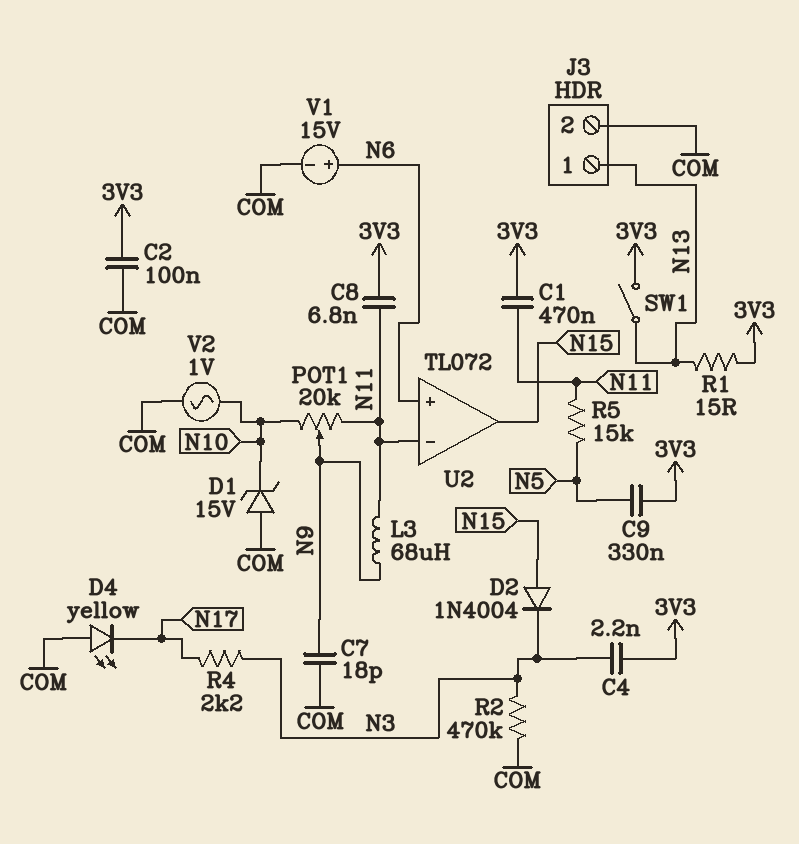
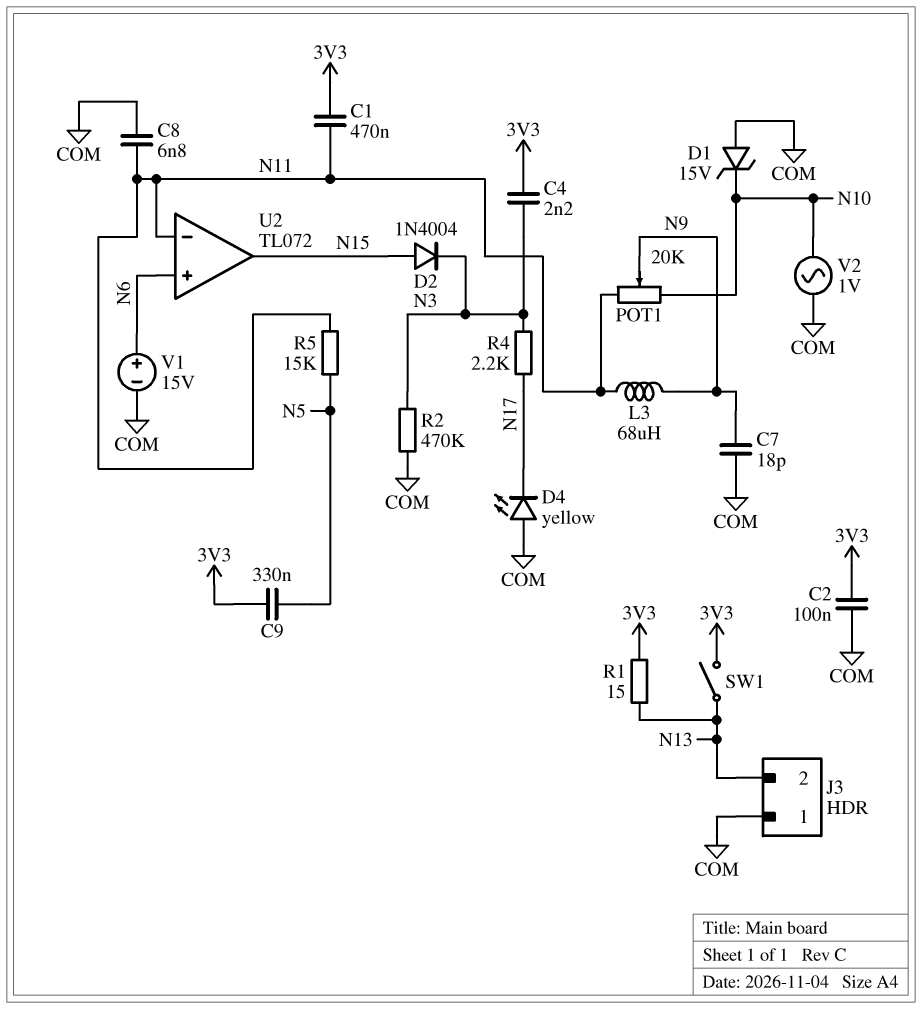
C8: 6.8nF (3V3, N11) -> 6.8nF (COM, N11)
J3 pin 1: N13 -> COM
J3 pin 2: COM -> N13

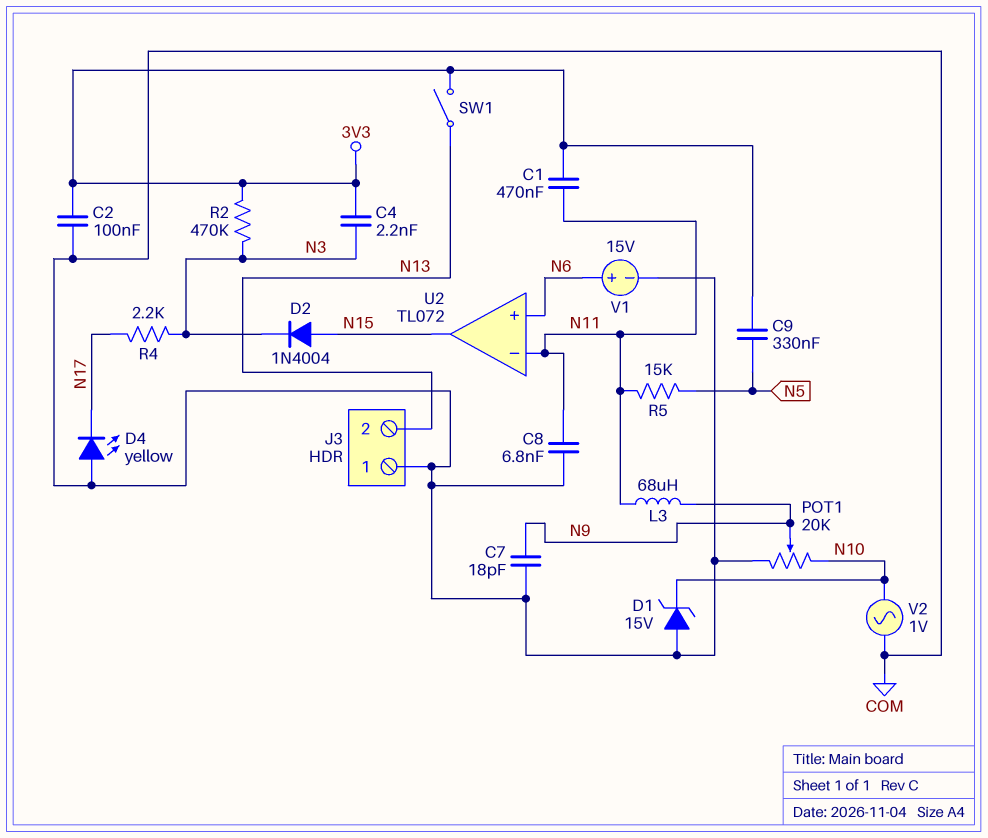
POT1: 20k (N10, N11, wiper N9) -> 20k (COM, N10, wiper N9)
R1: 15 (3V3, N13) -> none
R2: 470k (COM, N3) -> 470k (3V3, N3)

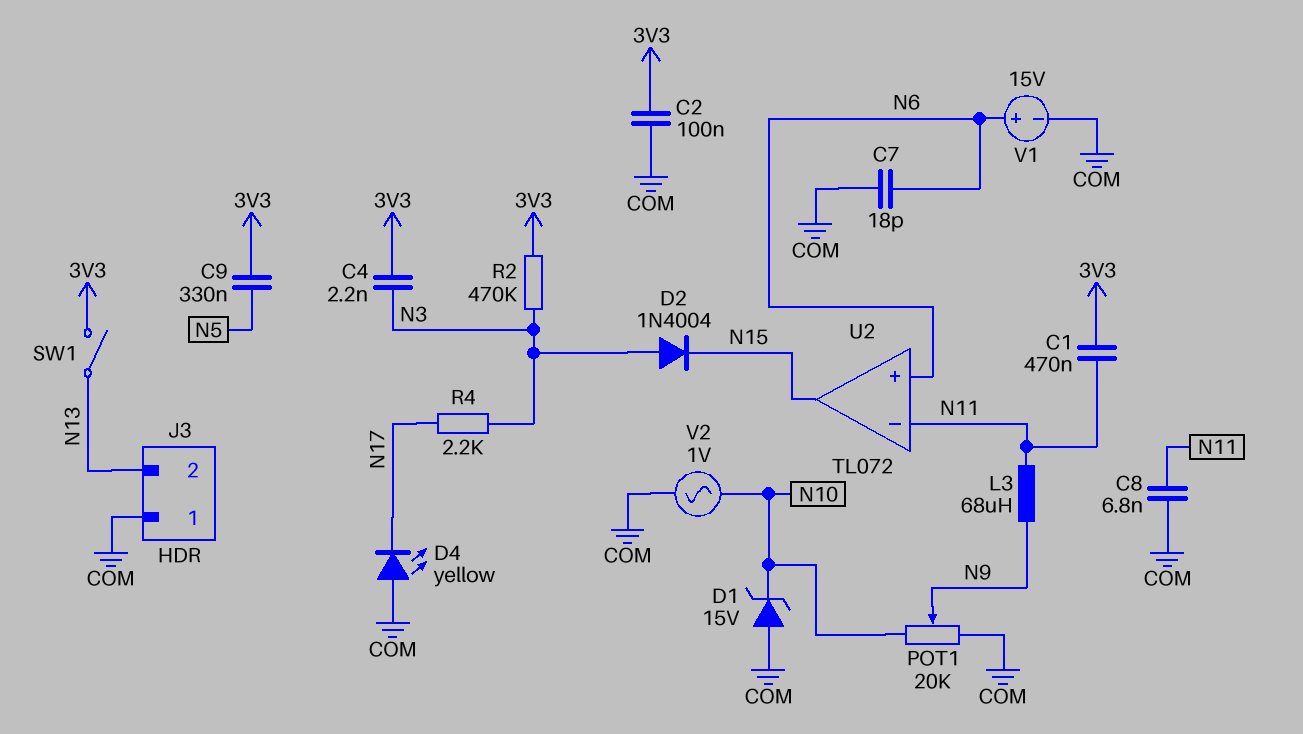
C7: 18pF (COM, N9) -> 18pF (COM, N6)
D2: diode 1N4004 (A N15, K N3) -> diode 1N4004 (A N3, K N15)
R5: 15k (N5, N11) -> none

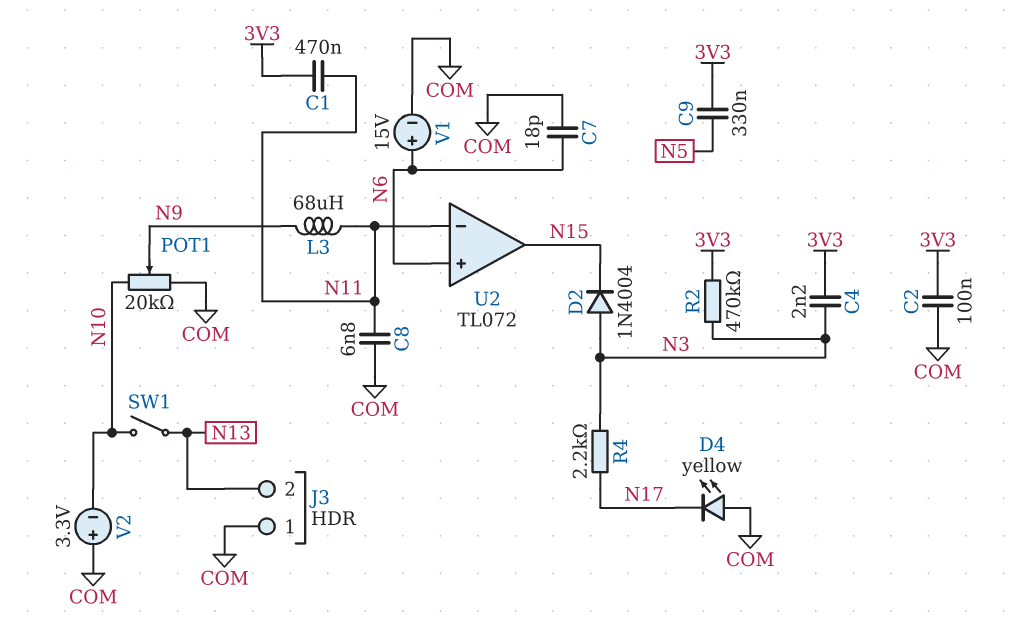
D1: zener 15V (A COM, K N10) -> none
SW1: switch (3V3, N13) -> switch (N10, N13)
V2: AC 1V (COM, N10) -> 3.3V (plus COM, minus N10)

